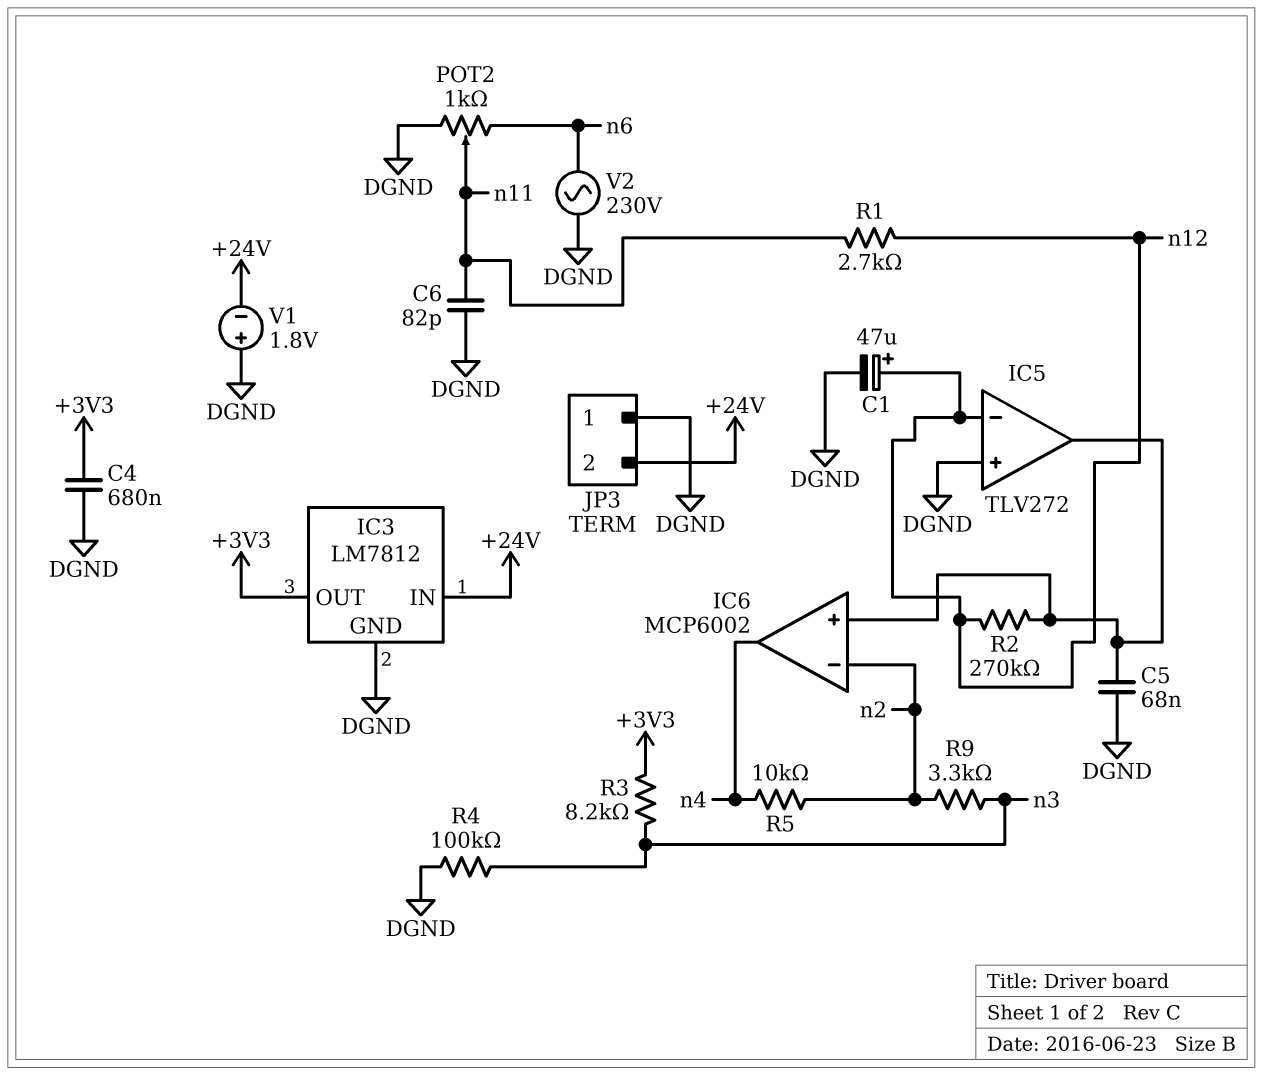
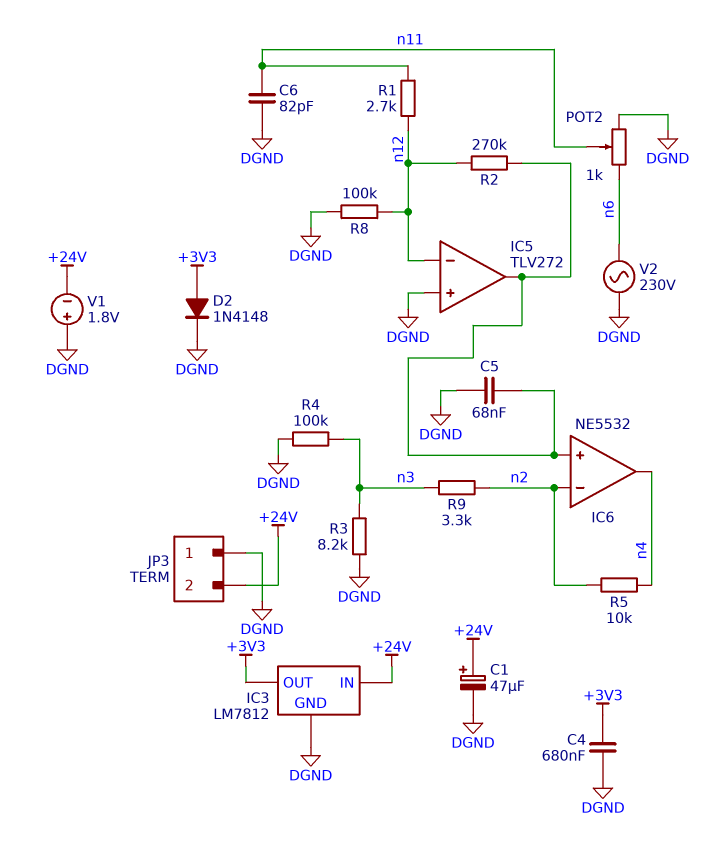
C1: 47uF (plus n12, minus DGND) -> 47uF (plus +24V, minus DGND)
D2: none -> diode 1N4148 (A +3V3, K DGND)
IC6: MCP6002 -> NE5532
R3: 8.2k (+3V3, n3) -> 8.2k (DGND, n3)
R8: none -> 100k (DGND, n12)

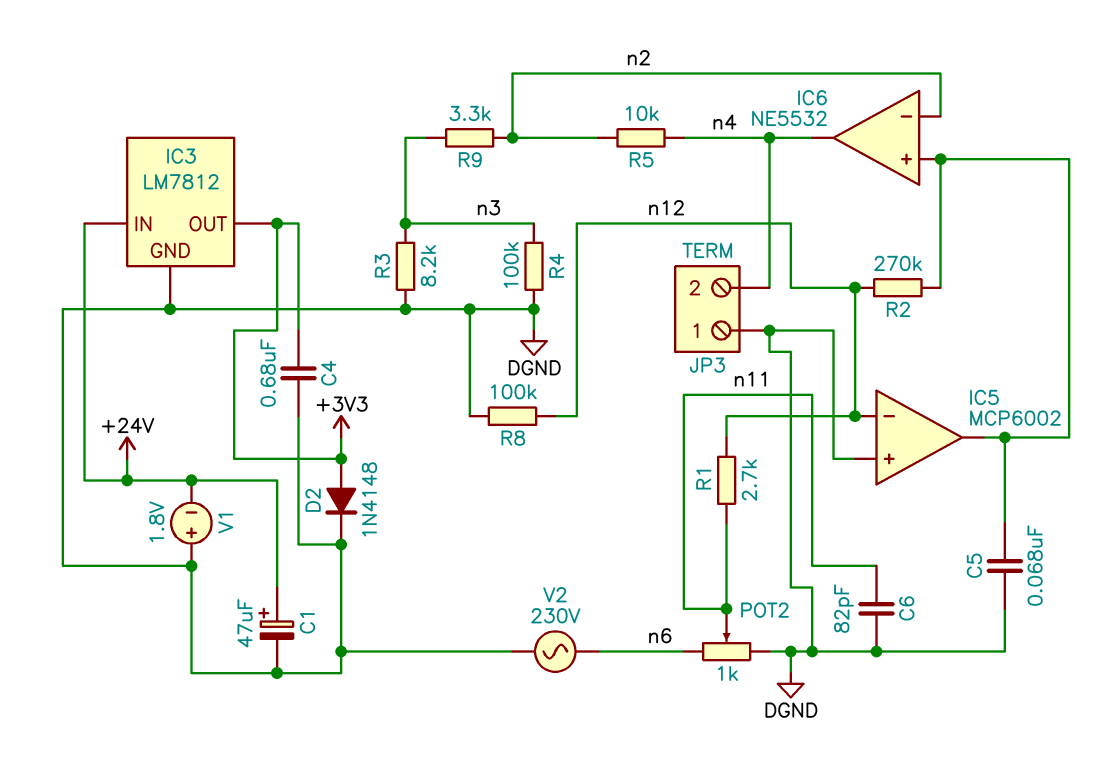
IC5: TLV272 -> MCP6002
JP3 pin 2: +24V -> n4

